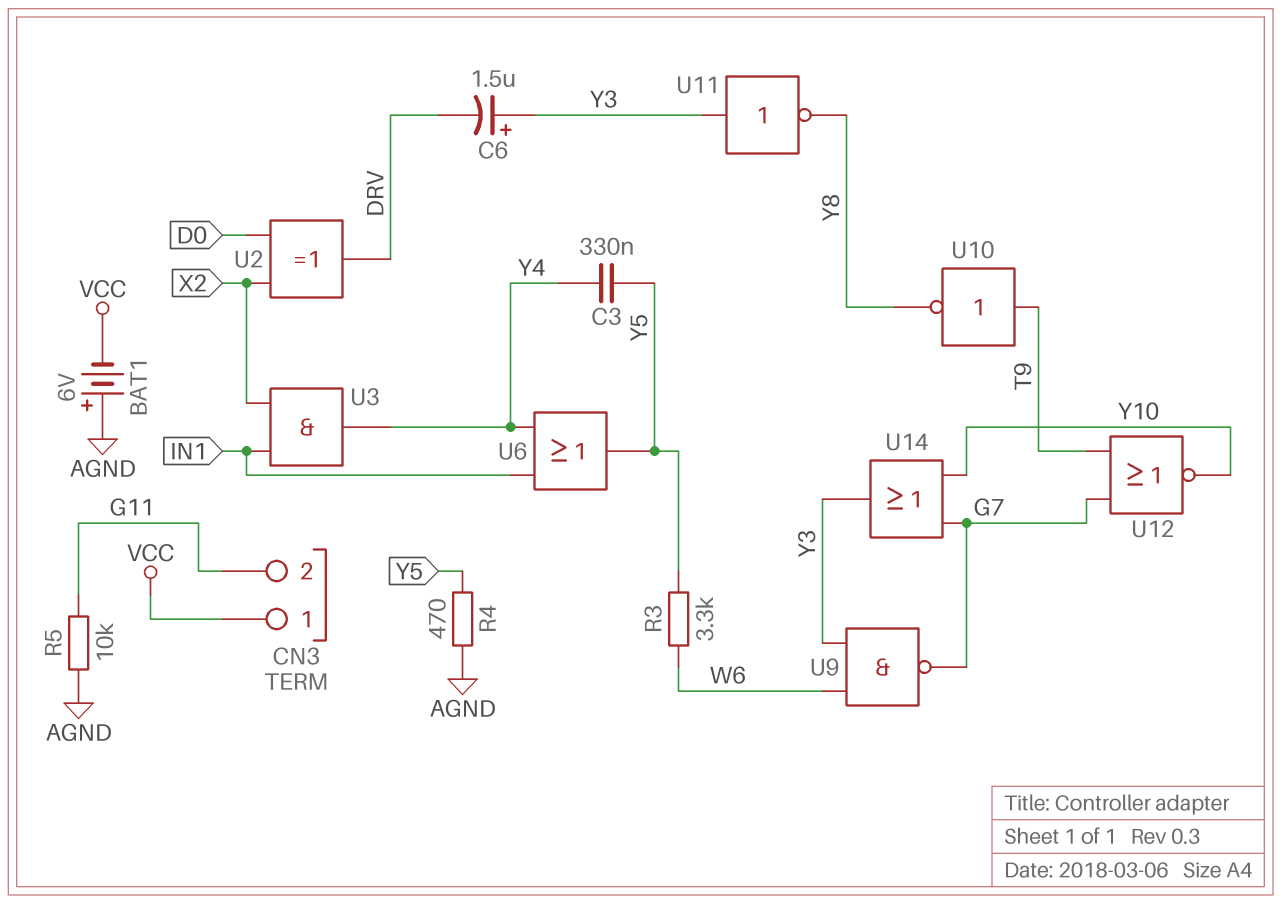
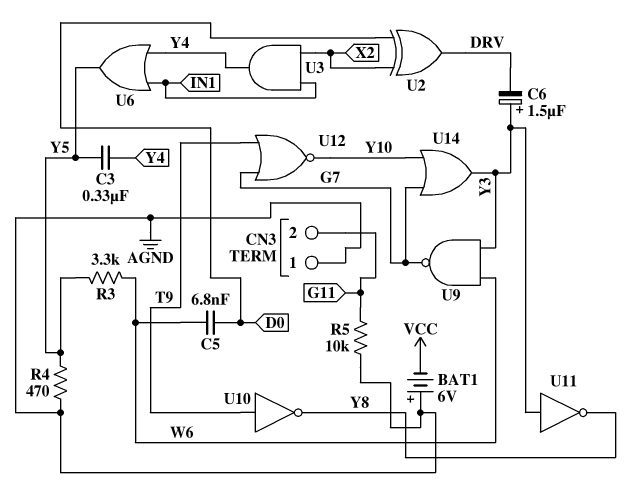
C5: none -> 6.8nF (D0, W6)
CN3 pin 1: VCC -> AGND

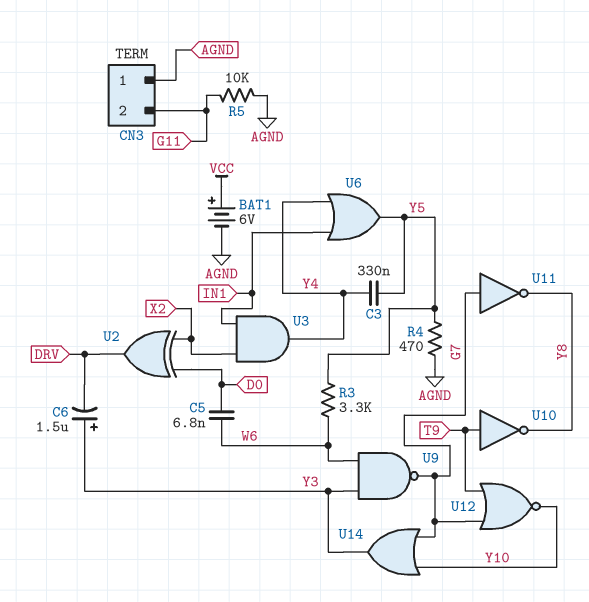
BAT1: 6V (plus AGND, minus VCC) -> 6V (plus VCC, minus AGND)
U11: NOT (in Y3, out Y8) -> NOT (in G7, out Y8)

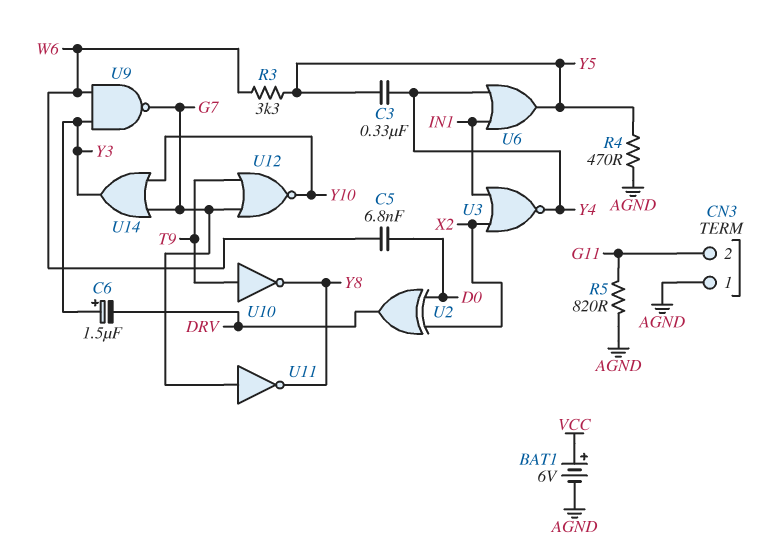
R5: 10k (AGND, G11) -> 820 (AGND, G11)
U3: AND (in IN1, in X2, out Y4) -> NOR (in IN1, in X2, out Y4)

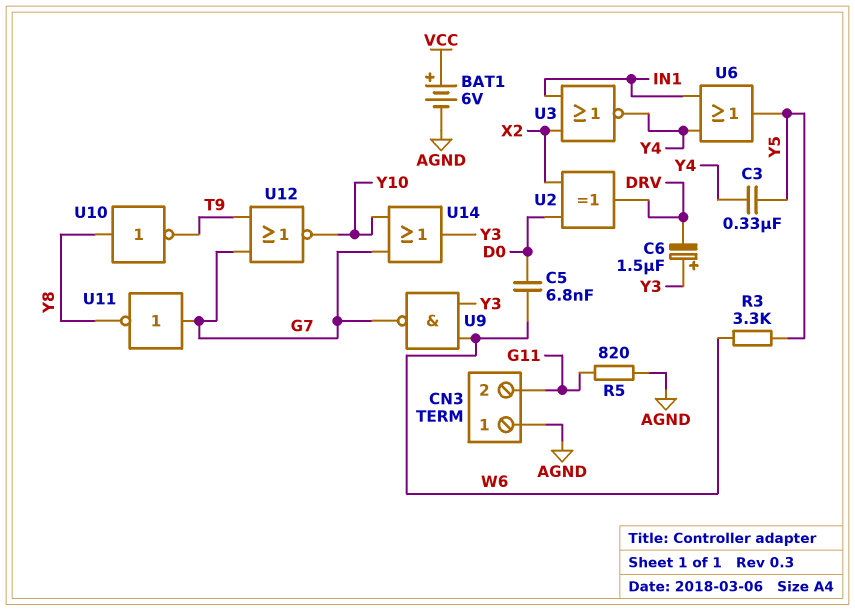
R4: 470 (AGND, Y5) -> none
U10: NOT (in T9, out Y8) -> NOT (in Y8, out T9)

